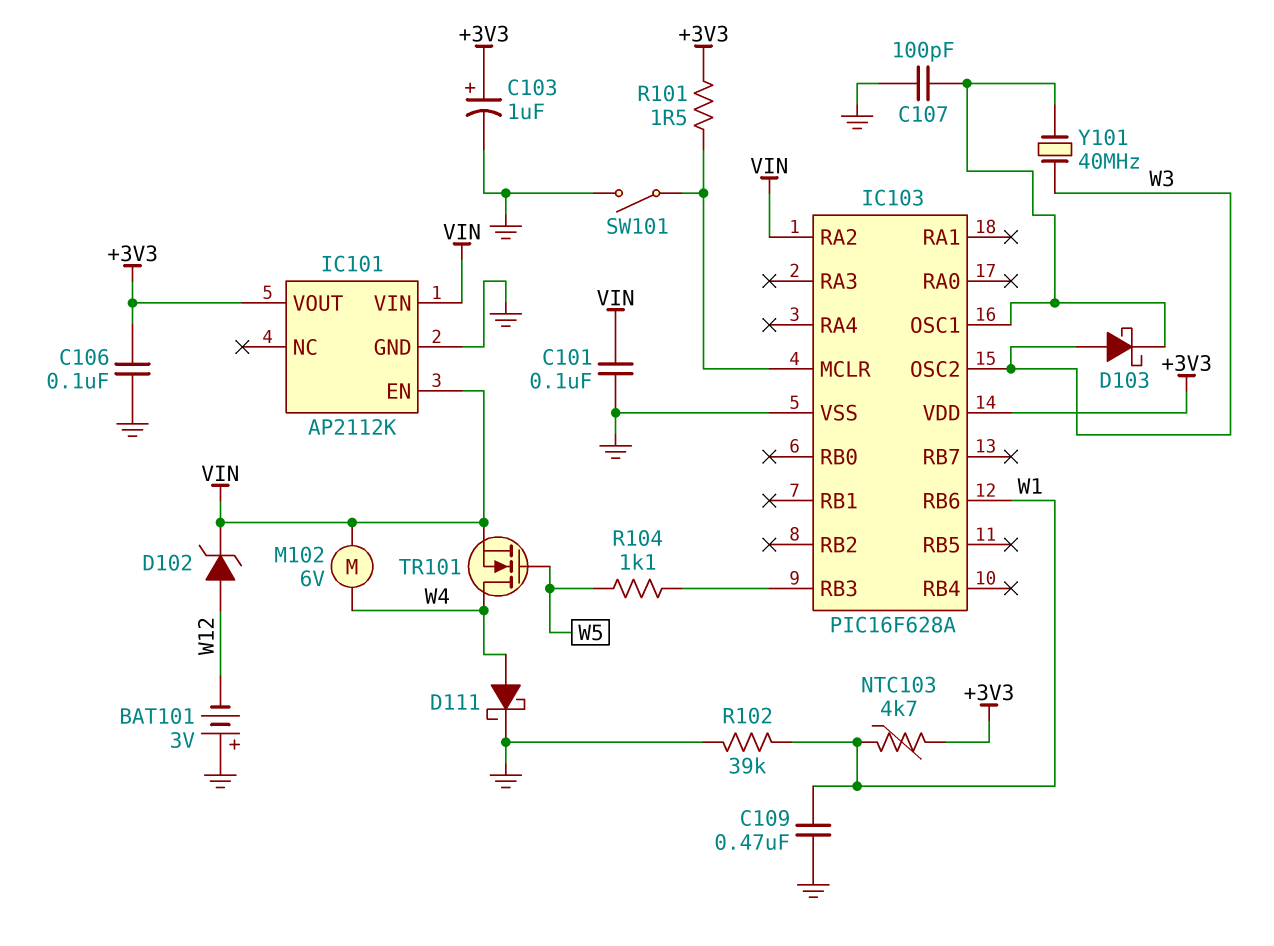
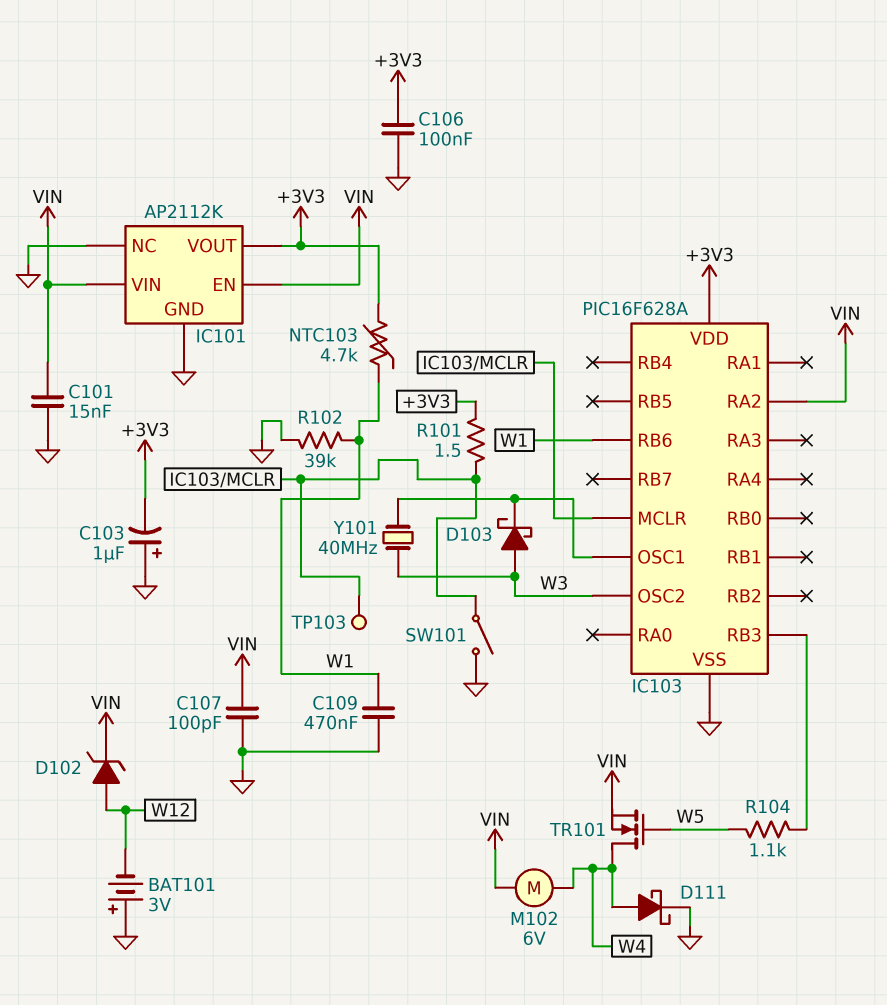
C101: 100nF (GND, VIN) -> 15nF (GND, VIN)
C103: 1uF (plus +3V3, minus GND) -> 1uF (plus GND, minus +3V3)
C107: 100pF (GND, IC103/OSC1) -> 100pF (GND, VIN)
IC101 pin NC: none -> GND
TP103: none -> test point (IC103/MCLR)

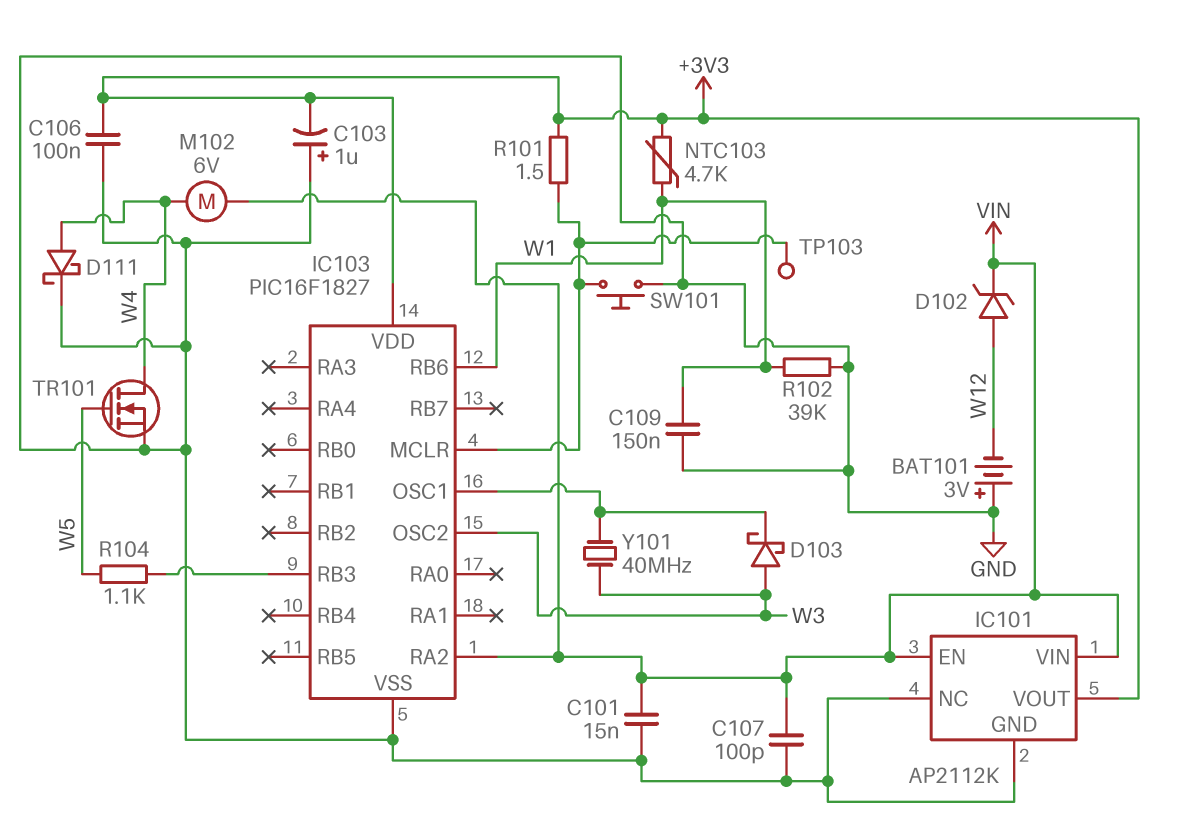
C109: 470nF (GND, W1) -> 150nF (GND, W1)
IC103: PIC16F628A -> PIC16F1827
SW101: switch (GND, IC103/MCLR) -> button (GND, IC103/MCLR)
TR101: NMOS (G W5, D W4, S VIN) -> NMOS (G W5, D W4, S GND)

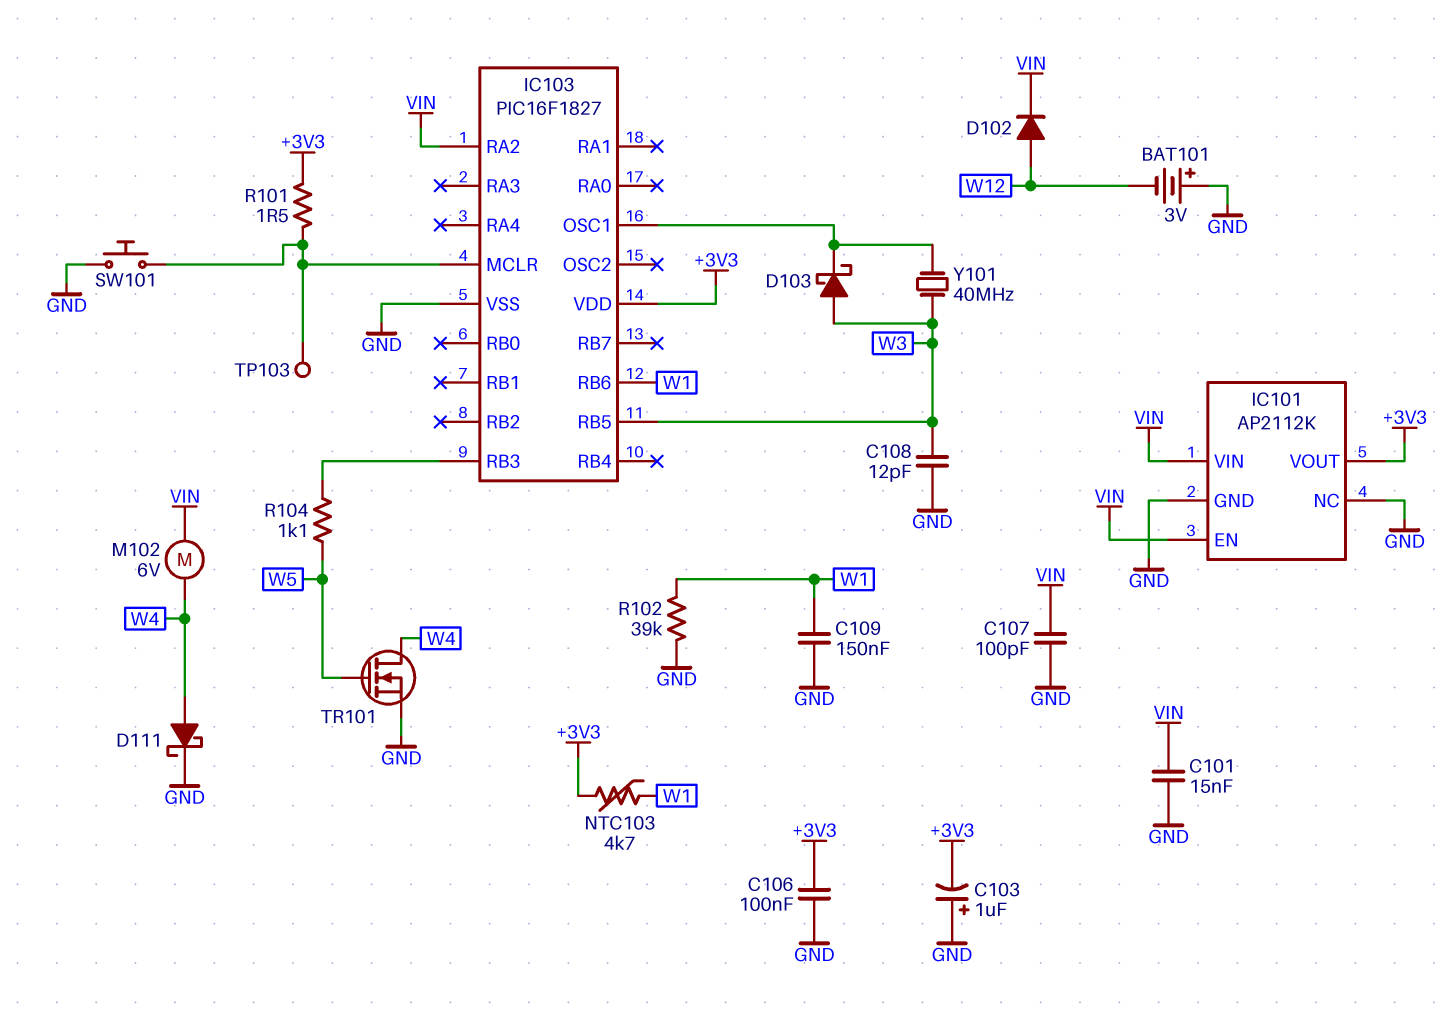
C108: none -> 12pF (GND, W3)
D102: zener (A W12, K VIN) -> diode (A W12, K VIN)
IC103 pin OSC2: W3 -> none
IC103 pin RB5: none -> W3

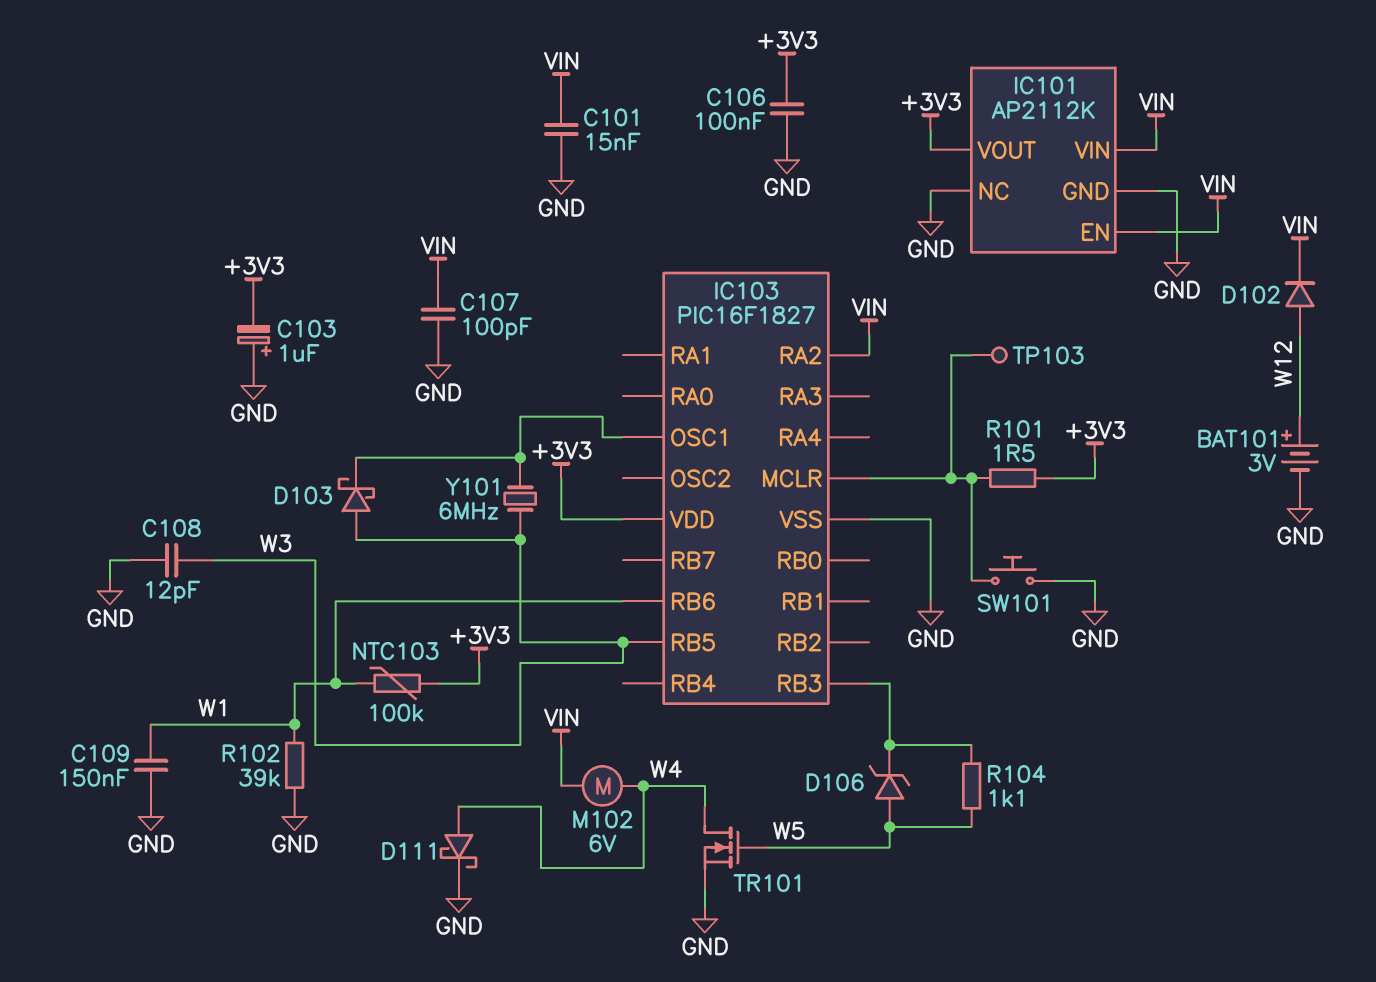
BAT101: 3V (plus GND, minus W12) -> 3V (plus W12, minus GND)
D106: none -> zener (A W5, K IC103/RB3)
NTC103: 4.7k (+3V3, W1) -> 100k (+3V3, W1)
Y101: 40MHz (IC103/OSC1, W3) -> 6MHz (IC103/OSC1, W3)

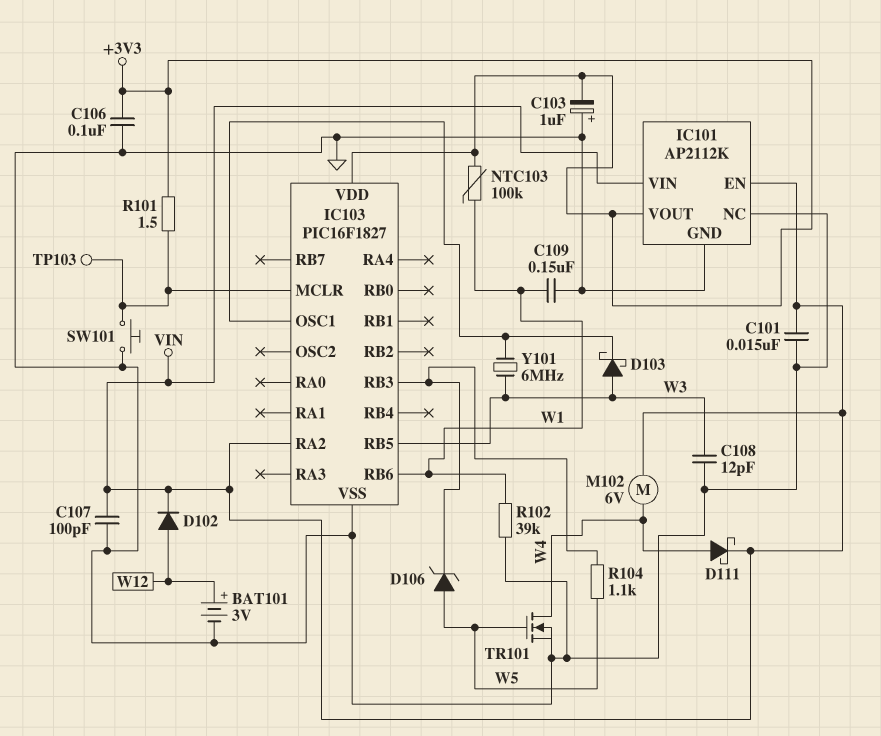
D111: schottky (A W4, K GND) -> schottky (A W4, K VIN)

